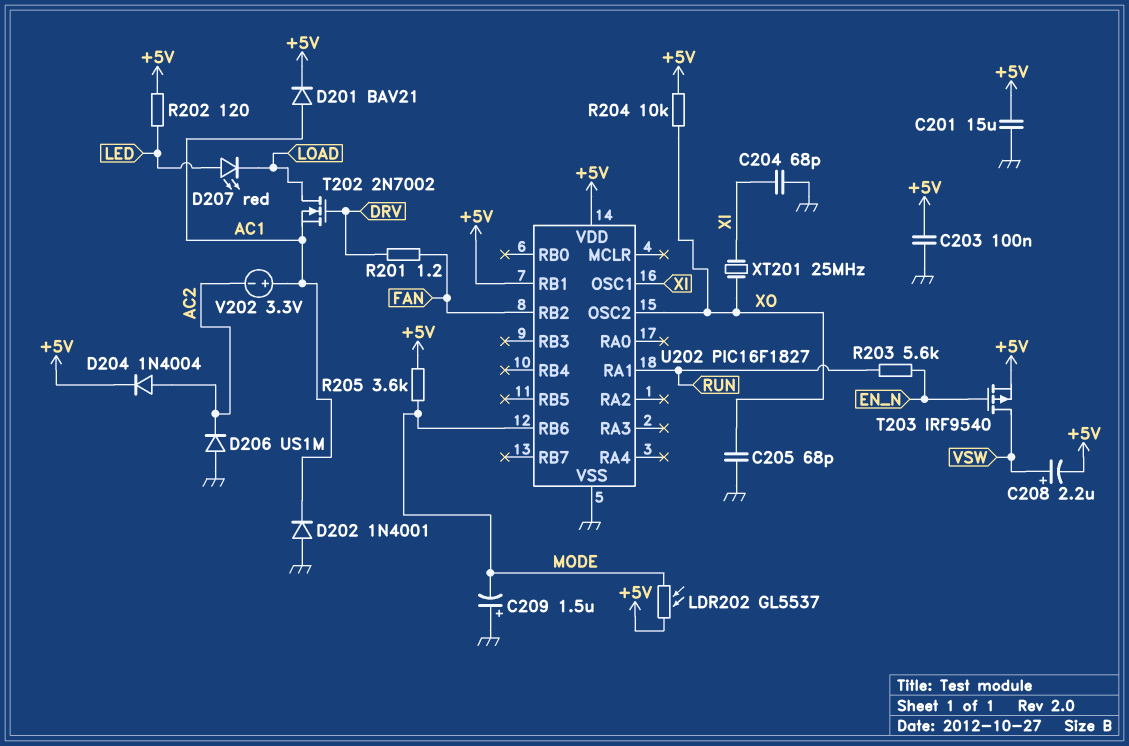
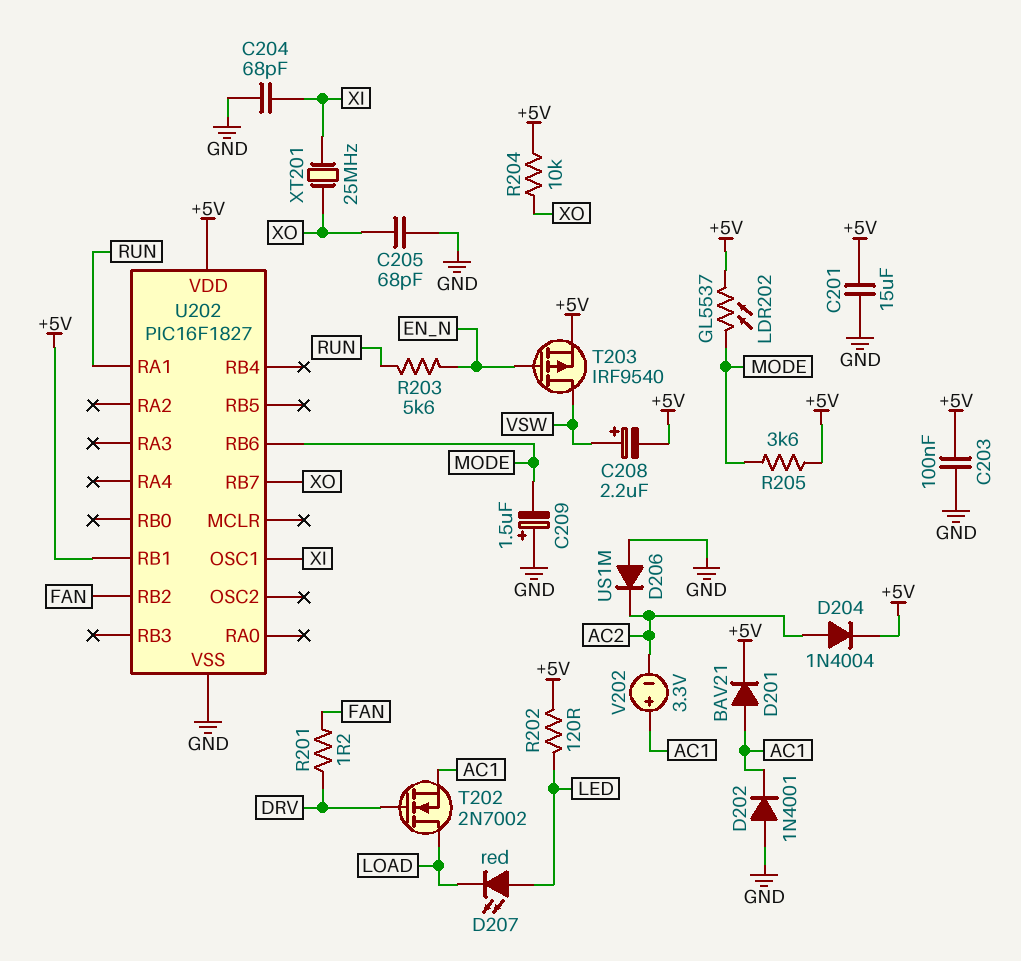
U202 pin OSC2: XO -> none
U202 pin RB7: none -> XO

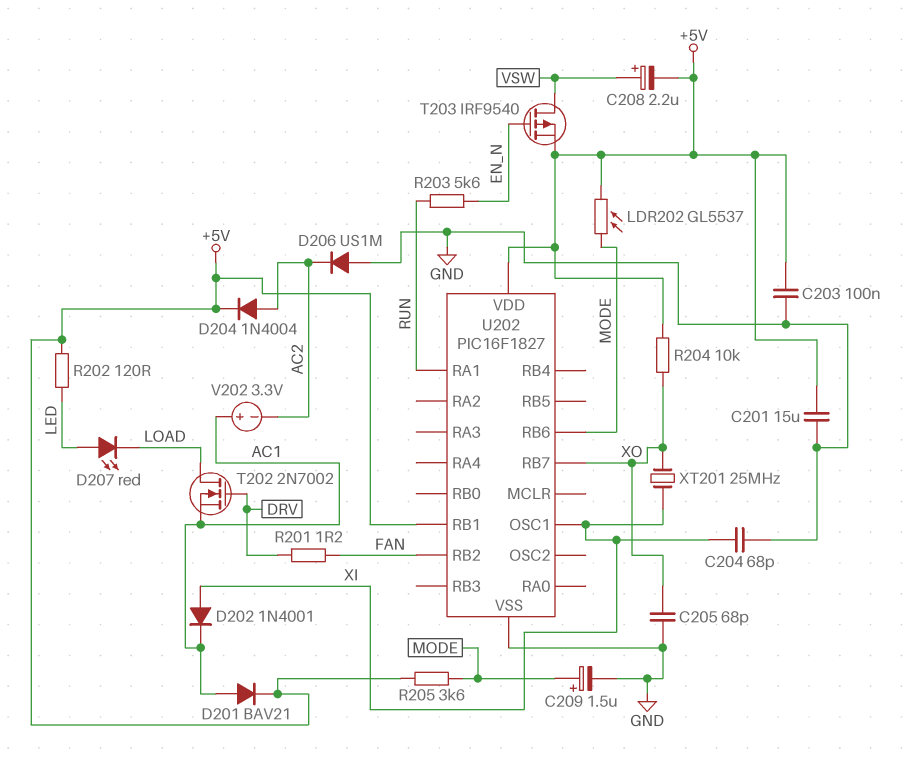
C209: 1.5uF (plus GND, minus MODE) -> 1.5uF (plus MODE, minus GND)
D202: diode 1N4001 (A GND, K AC1) -> diode 1N4001 (A XI, K AC1)

